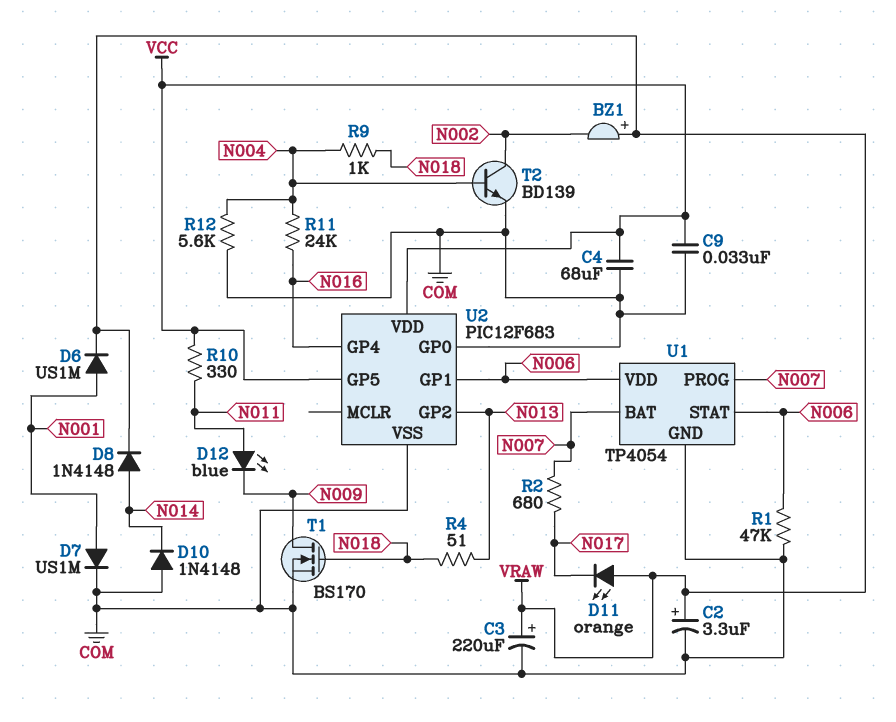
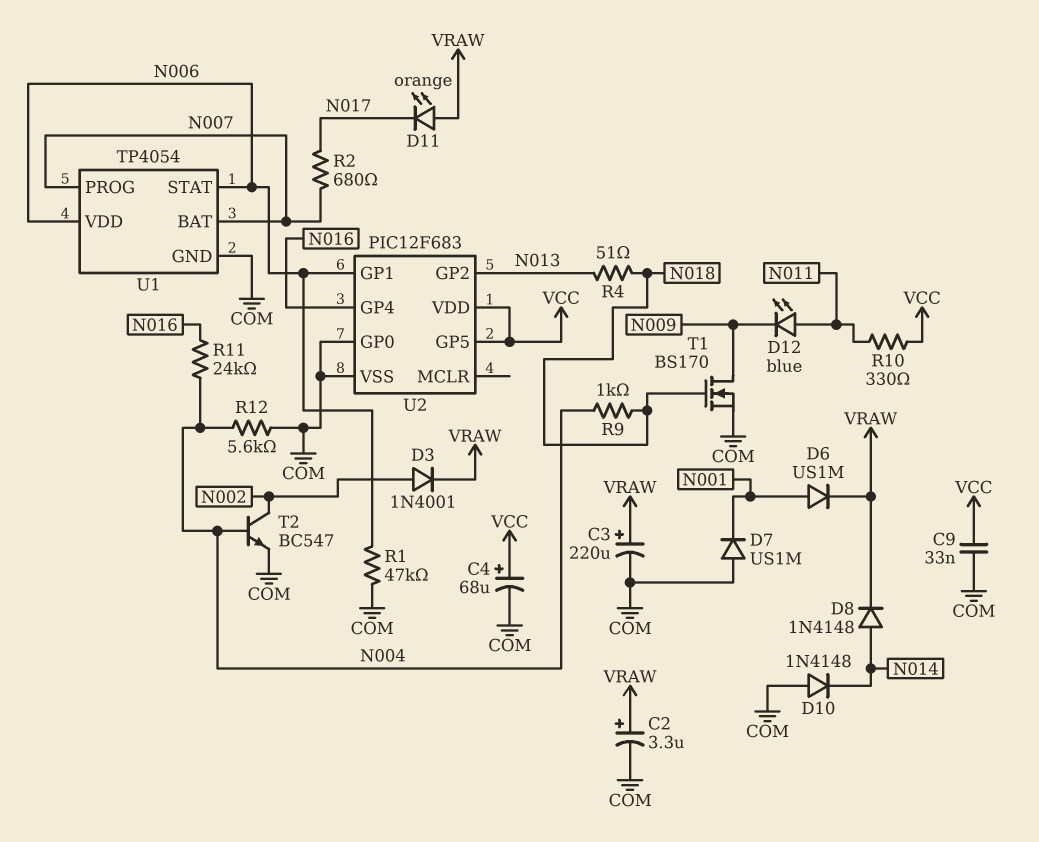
BZ1: buzzer (plus VRAW, minus N002) -> none
C4: 68uF (COM, VCC) -> 68uF (plus VCC, minus COM)
D3: none -> diode 1N4001 (A N002, K VRAW)
D7: diode US1M (A N001, K COM) -> diode US1M (A COM, K N001)
T2: NPN BD139 (B N004, C N002, E COM) -> NPN BC547 (B N004, C N002, E COM)

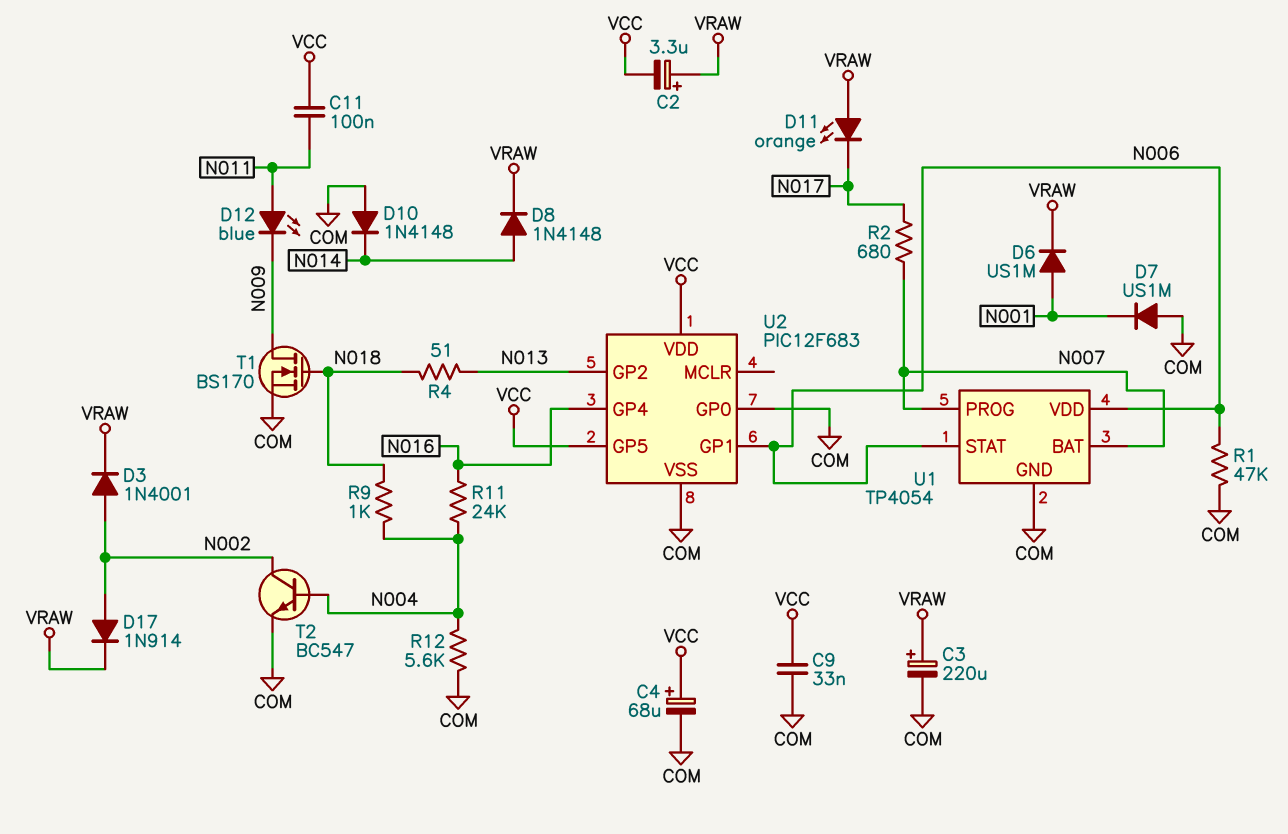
C2: 3.3uF (plus VRAW, minus COM) -> 3.3uF (plus VRAW, minus VCC)
C11: none -> 100nF (N011, VCC)
D17: none -> diode 1N914 (A N002, K VRAW)
R10: 330 (N011, VCC) -> none

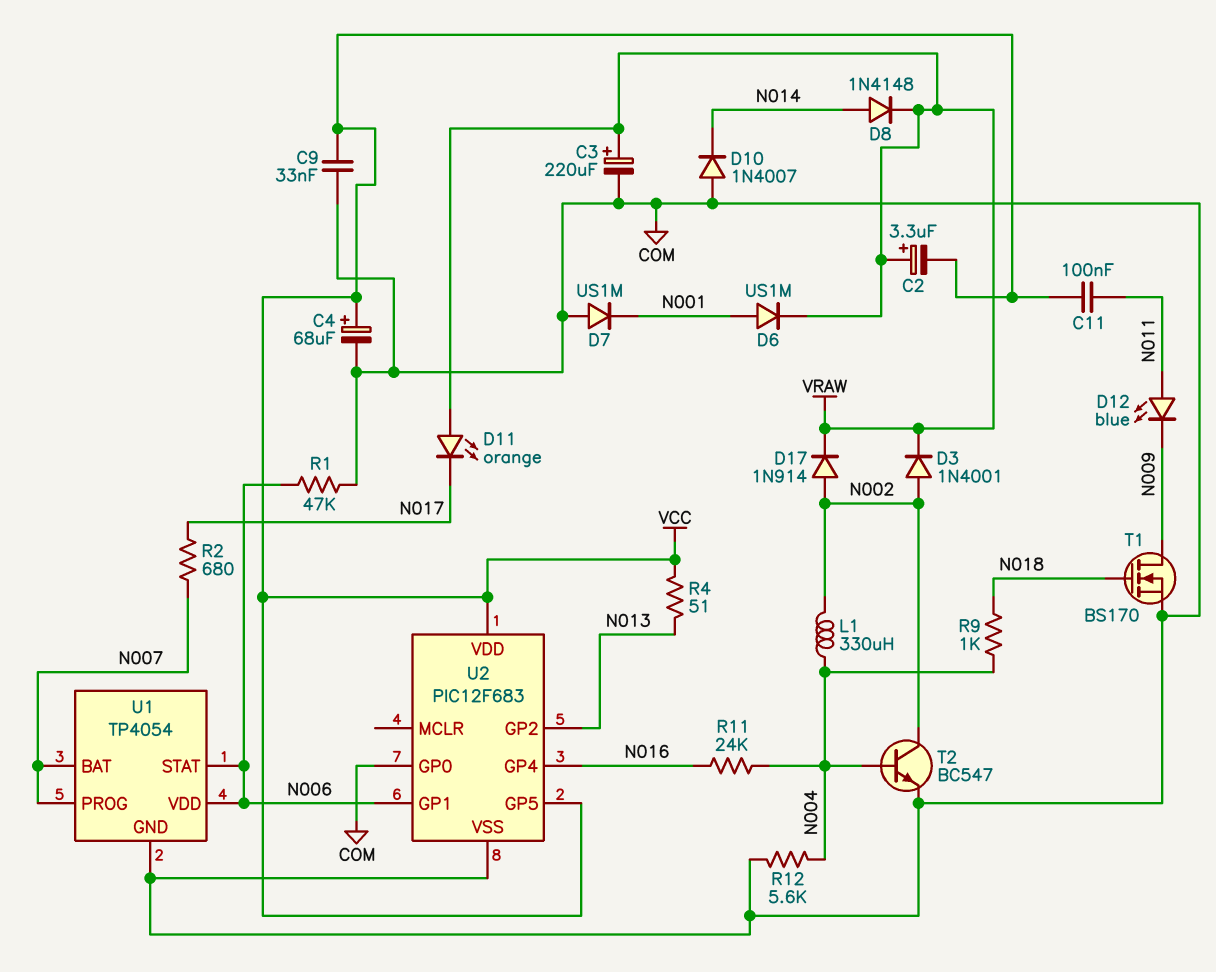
D10: diode 1N4148 (A COM, K N014) -> diode 1N4007 (A COM, K N014)
L1: none -> 330uH (N002, N004)
R4: 51 (N013, N018) -> 51 (N013, VCC)

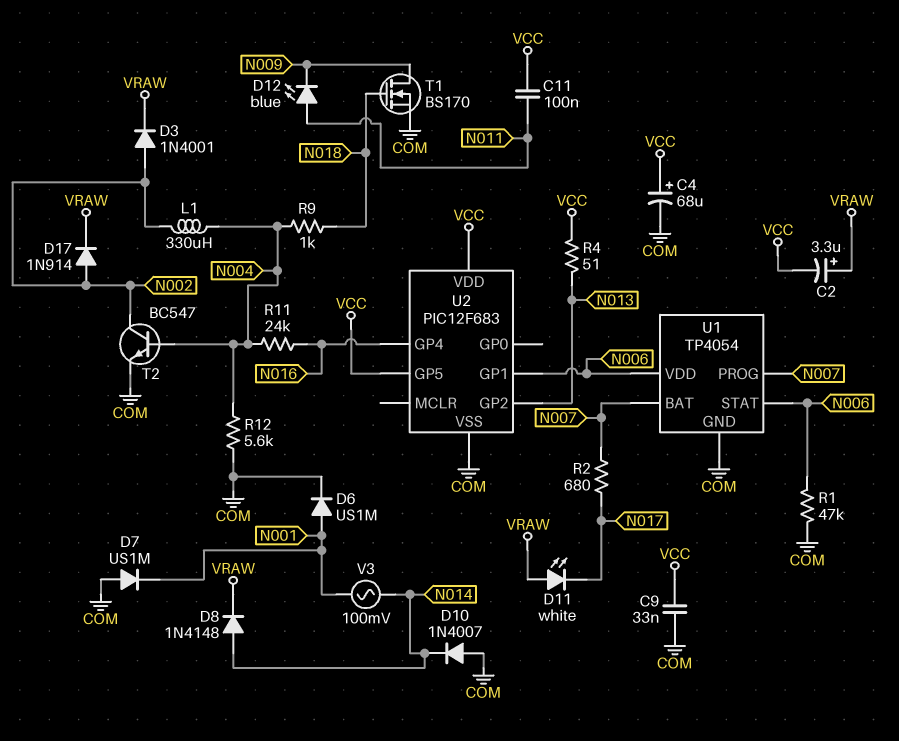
C3: 220uF (plus VRAW, minus COM) -> none
D6: diode US1M (A N001, K VRAW) -> diode US1M (A N001, K COM)
D11: LED orange (A VRAW, K N017) -> LED white (A VRAW, K N017)
U2 pin GP0: COM -> none
V3: none -> AC 100mV (N001, N014)

